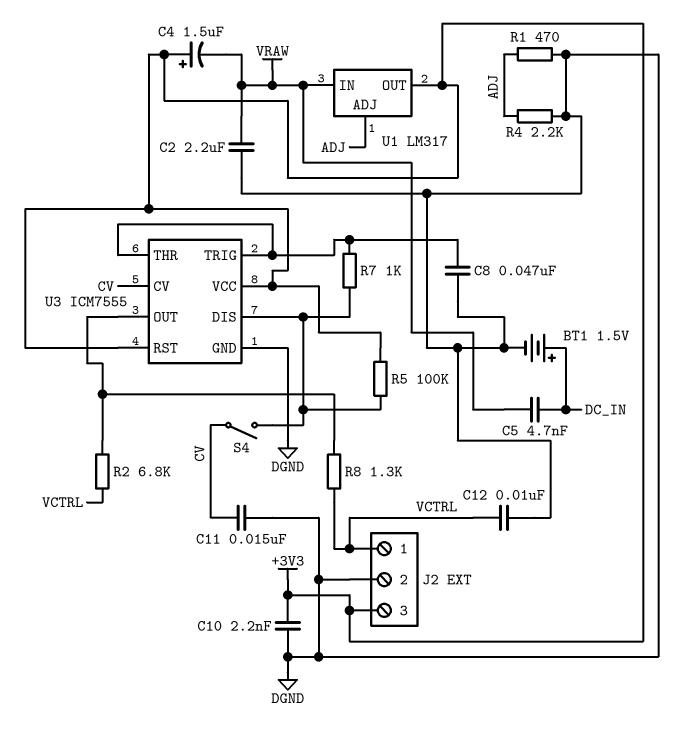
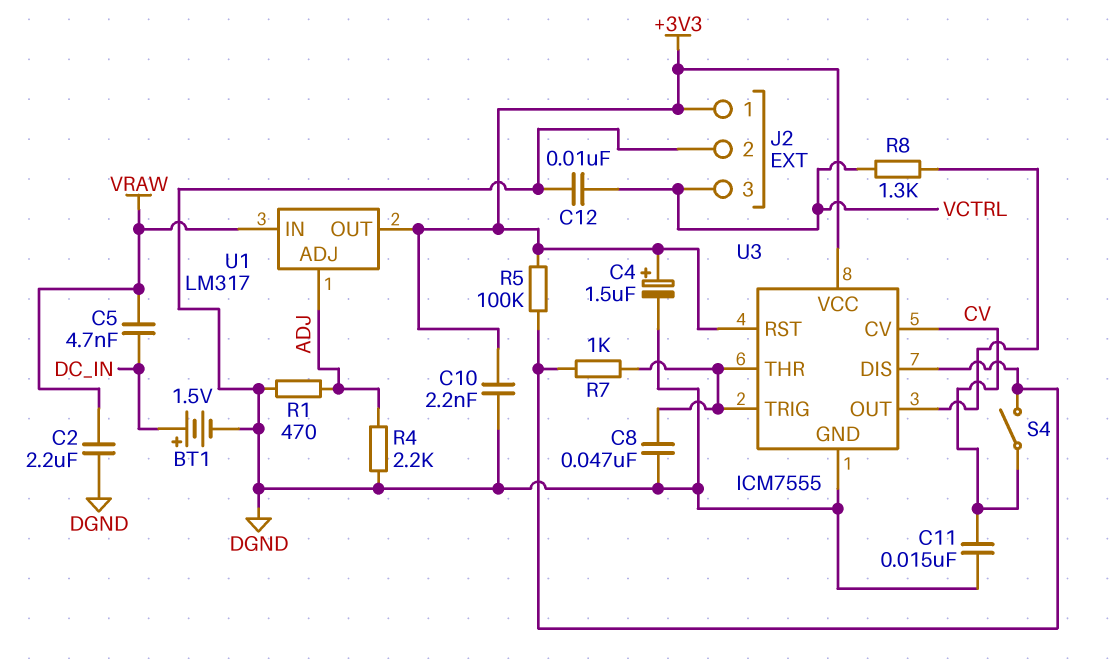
C4: 1.5uF (plus +3V3, minus VRAW) -> 1.5uF (plus +3V3, minus DGND)
J2 pin 1: VCTRL -> +3V3
J2 pin 3: +3V3 -> VCTRL
R2: 6.8k (U3/OUT, VCTRL) -> none

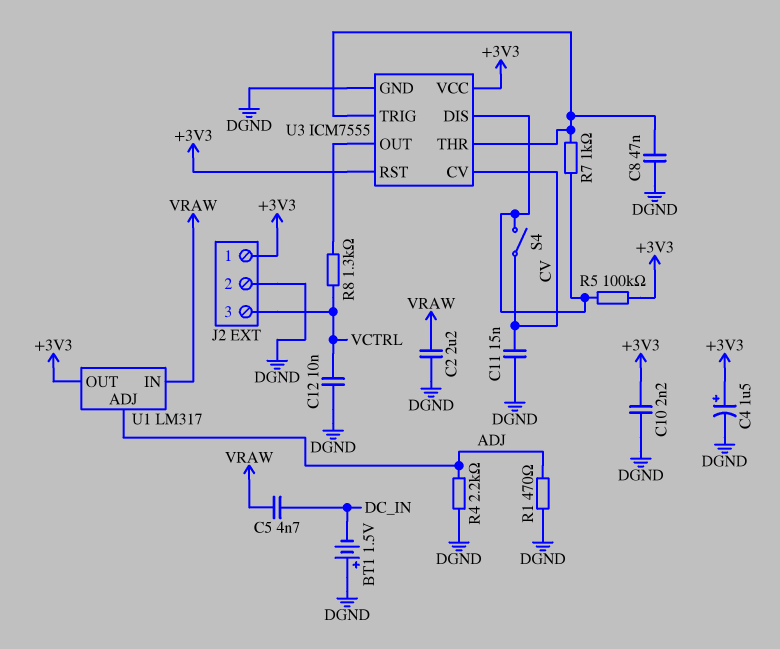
BT1: 1.5V (plus DC_IN, minus DGND) -> 1.5V (plus DGND, minus DC_IN)

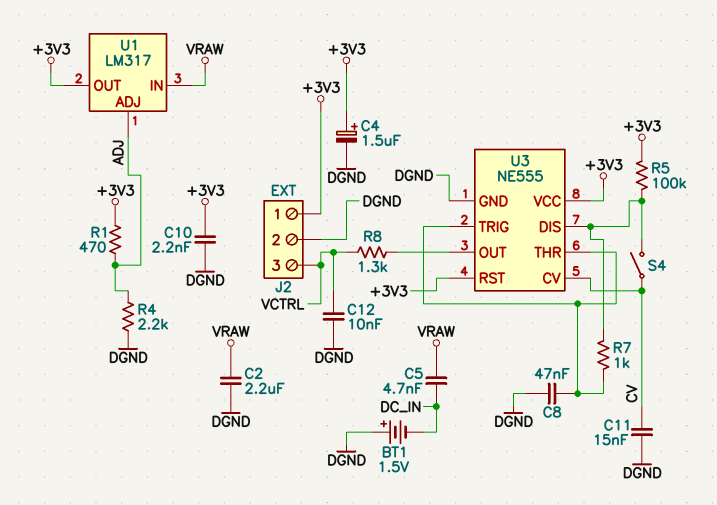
R1: 470 (ADJ, DGND) -> 470 (+3V3, ADJ)
U3: ICM7555 -> NE555

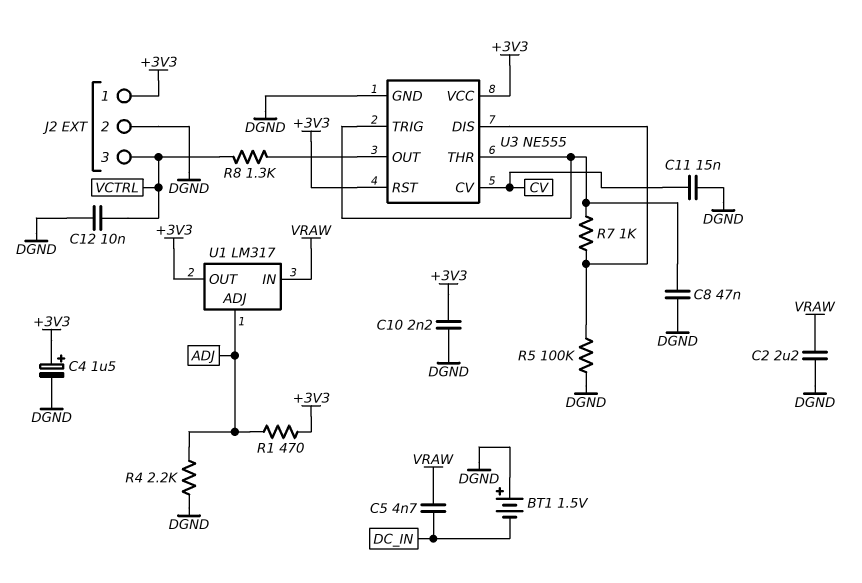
R5: 100k (+3V3, U3/DIS) -> 100k (DGND, U3/DIS)
S4: switch (CV, U3/DIS) -> none

